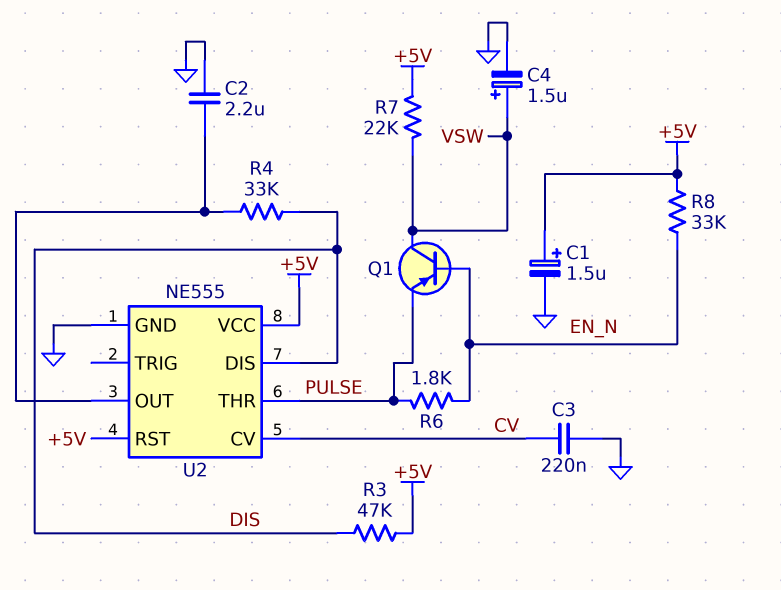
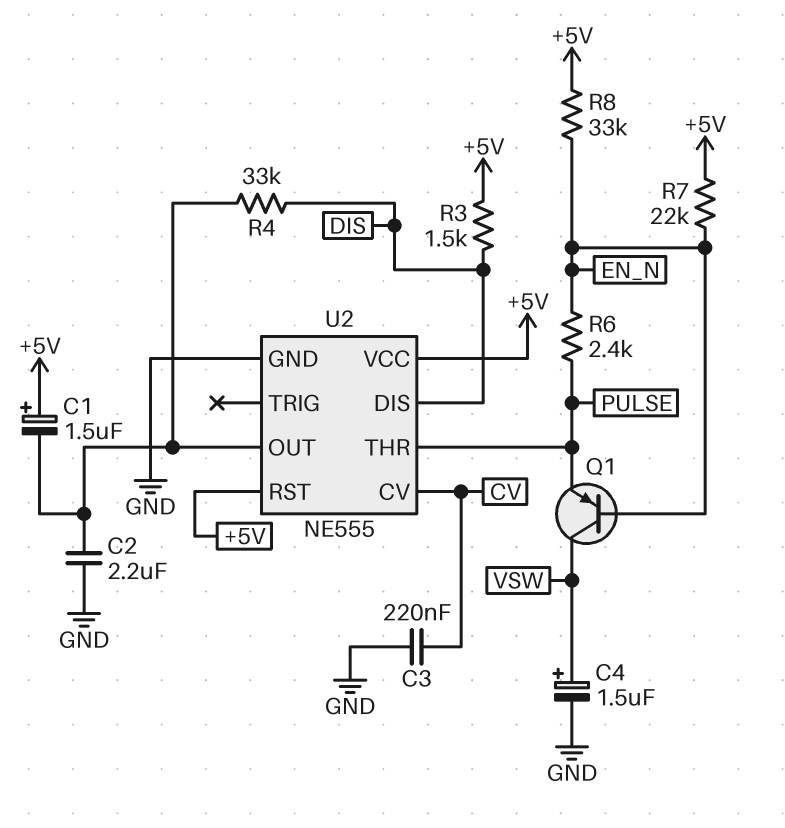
C1: 1.5uF (plus +5V, minus GND) -> 1.5uF (plus +5V, minus U2/OUT)
R3: 47k (+5V, DIS) -> 1.5k (+5V, DIS)
R6: 1.8k (EN_N, PULSE) -> 2.4k (EN_N, PULSE)
R7: 22k (+5V, VSW) -> 22k (+5V, EN_N)

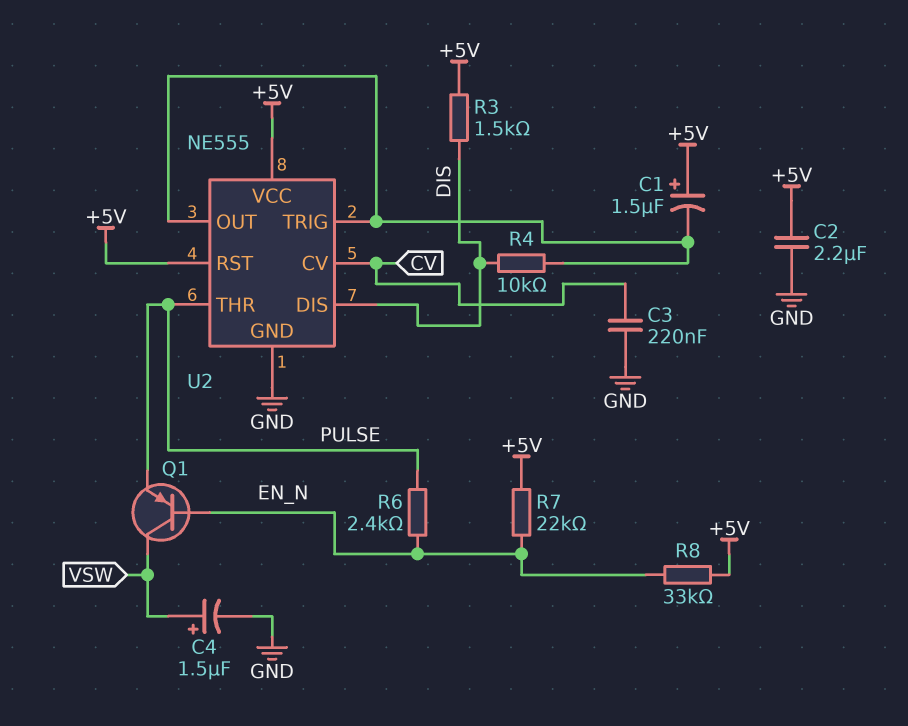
C2: 2.2uF (GND, U2/OUT) -> 2.2uF (+5V, GND)
R4: 33k (DIS, U2/OUT) -> 10k (DIS, U2/OUT)
U2 pin TRIG: none -> U2/OUT

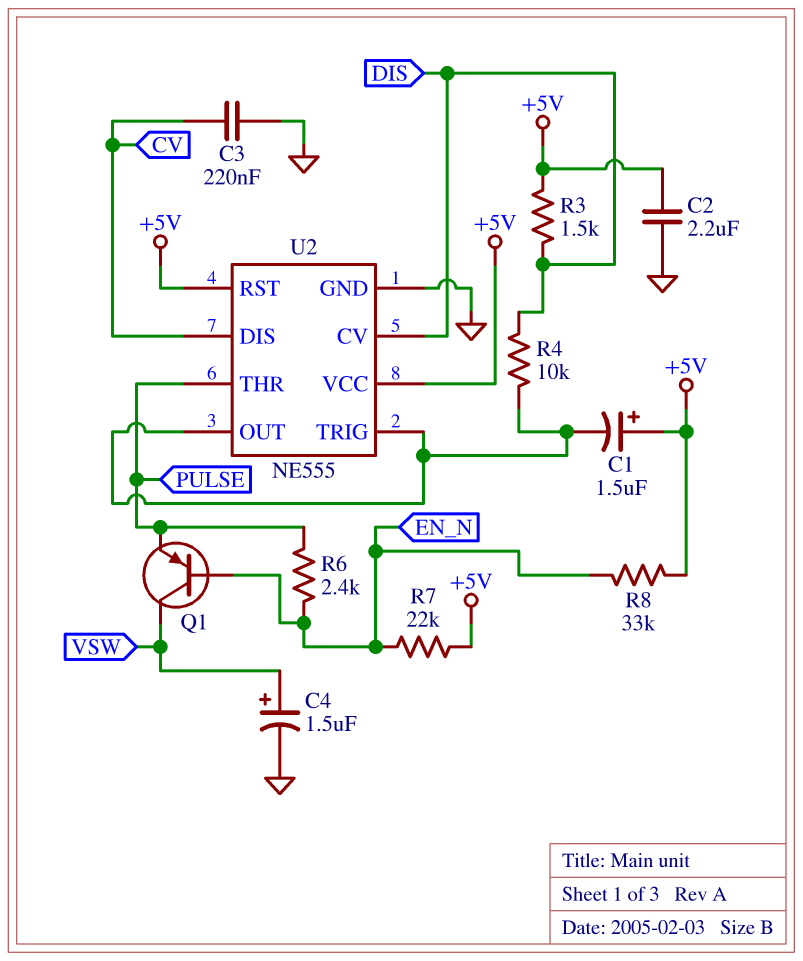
U2 pin CV: CV -> DIS
U2 pin DIS: DIS -> CV

